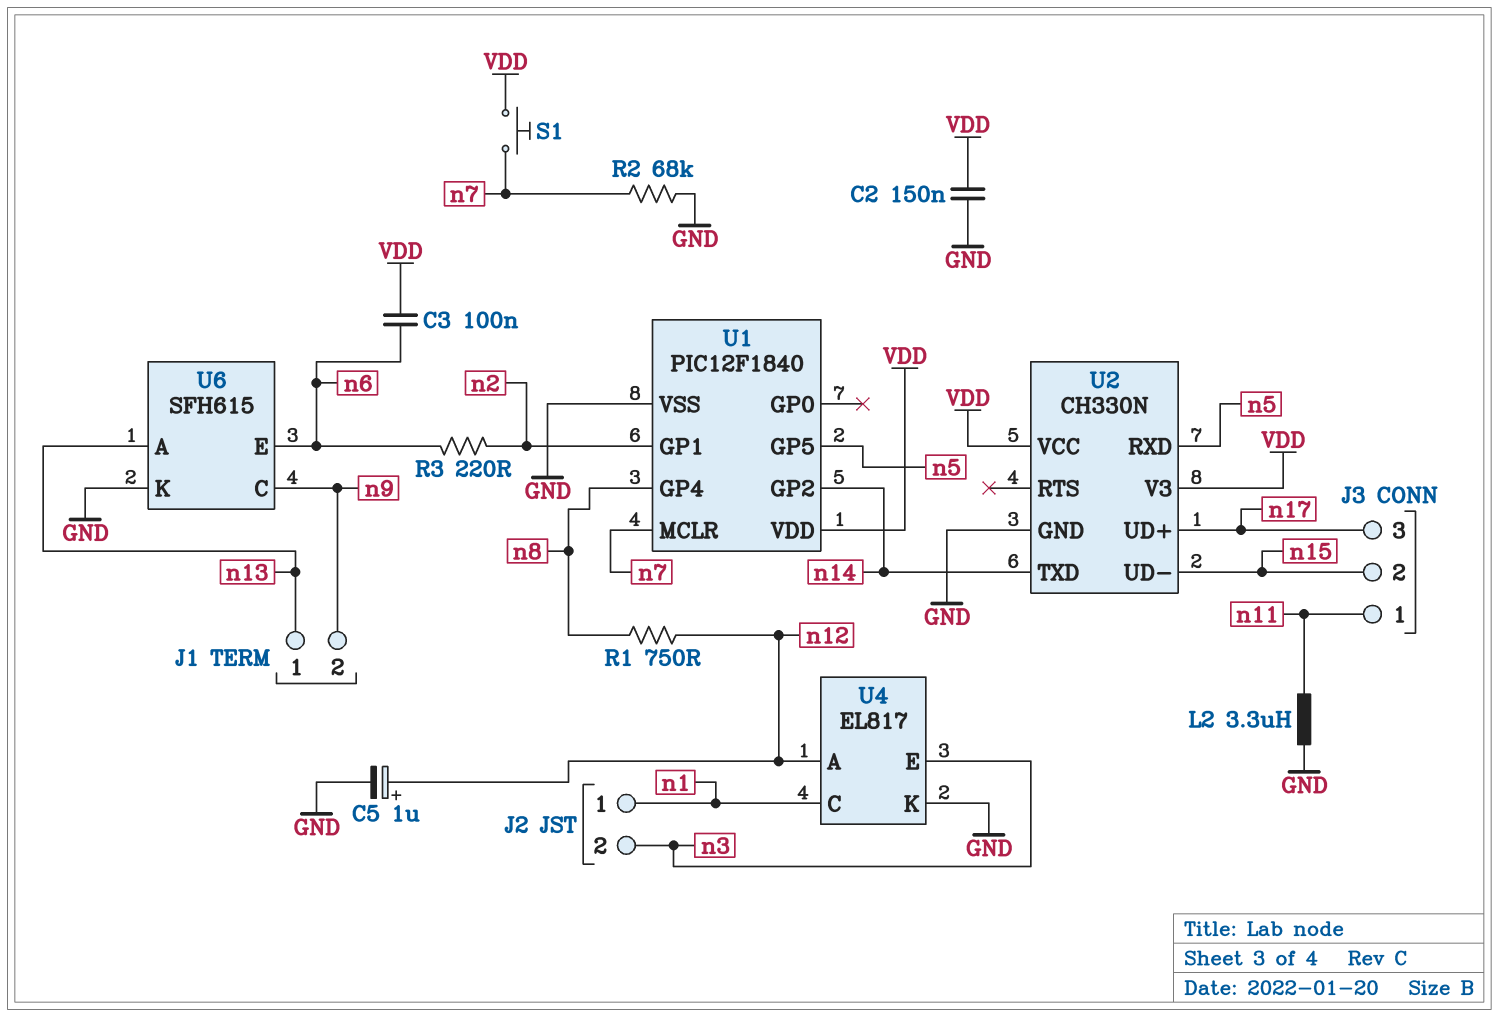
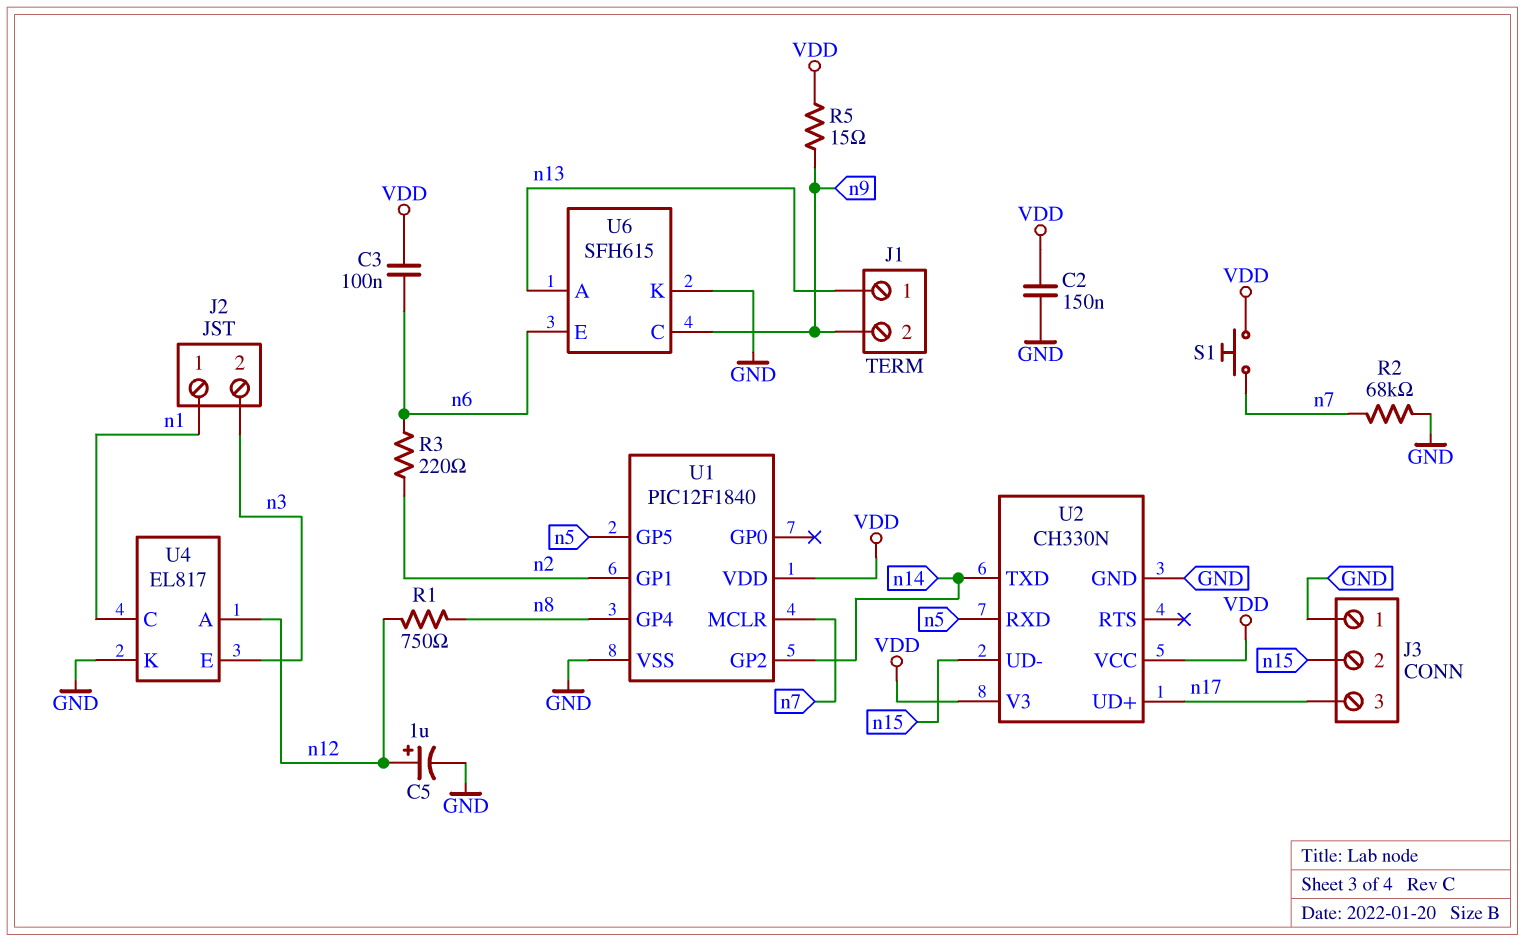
J3 pin 1: n11 -> GND
L2: 3.3uH (GND, n11) -> none
R5: none -> 15 (VDD, n9)

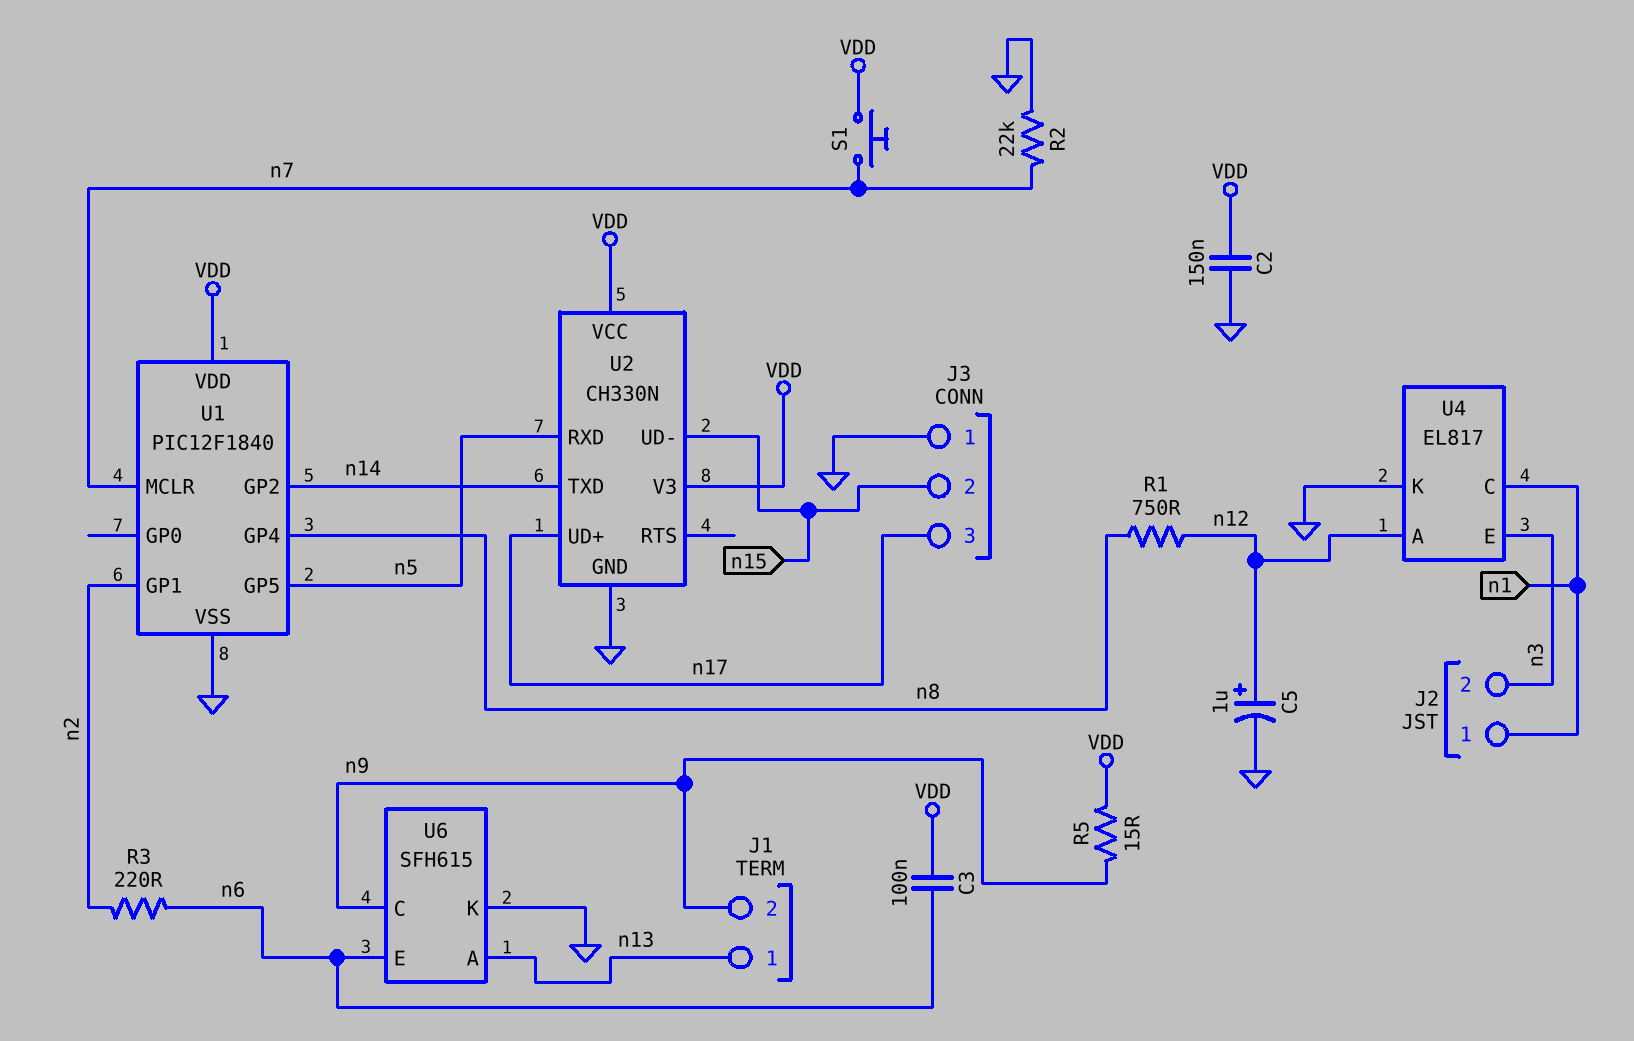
R2: 68k (GND, n7) -> 22k (GND, n7)

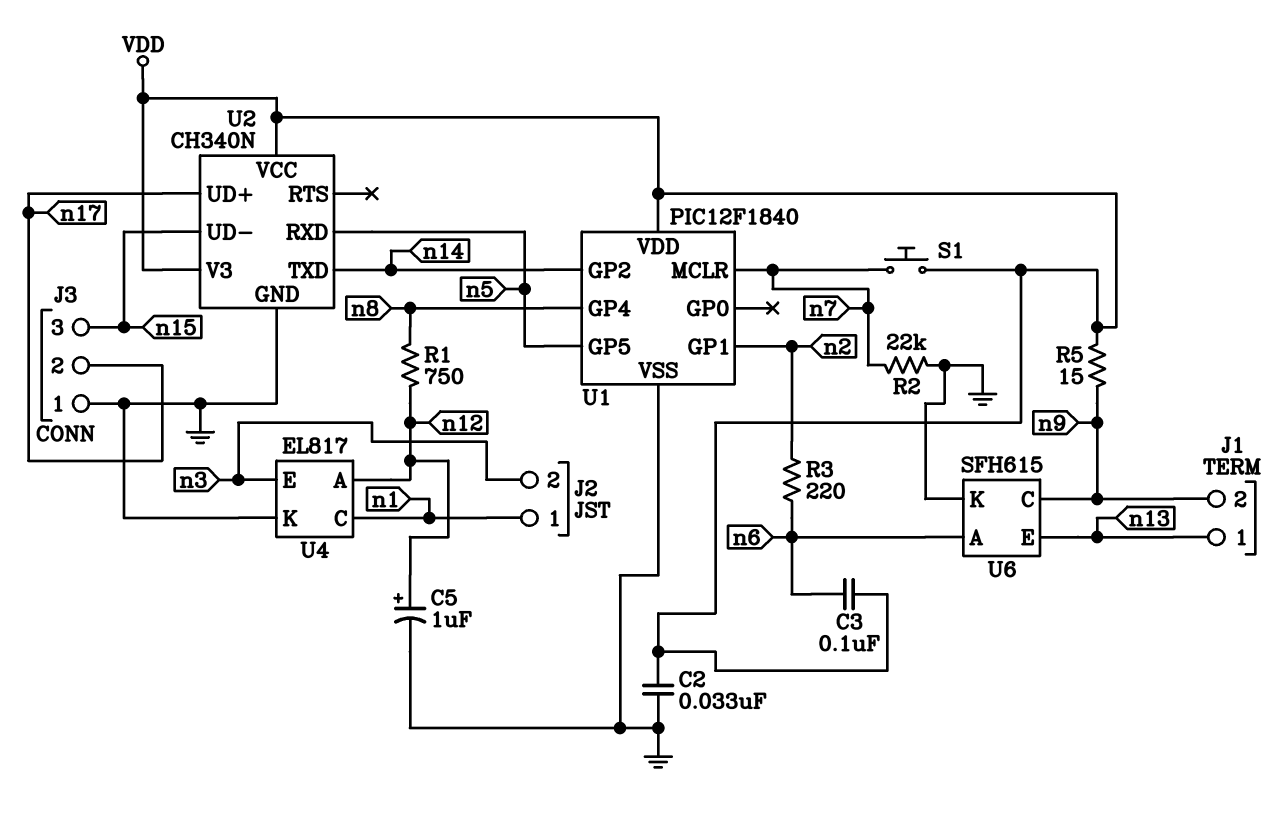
C2: 150nF (GND, VDD) -> 33nF (GND, VDD)
J3 pin 2: n15 -> n17
J3 pin 3: n17 -> n15
U2: CH330N -> CH340N
U6 pin A: n13 -> n6
U6 pin E: n6 -> n13

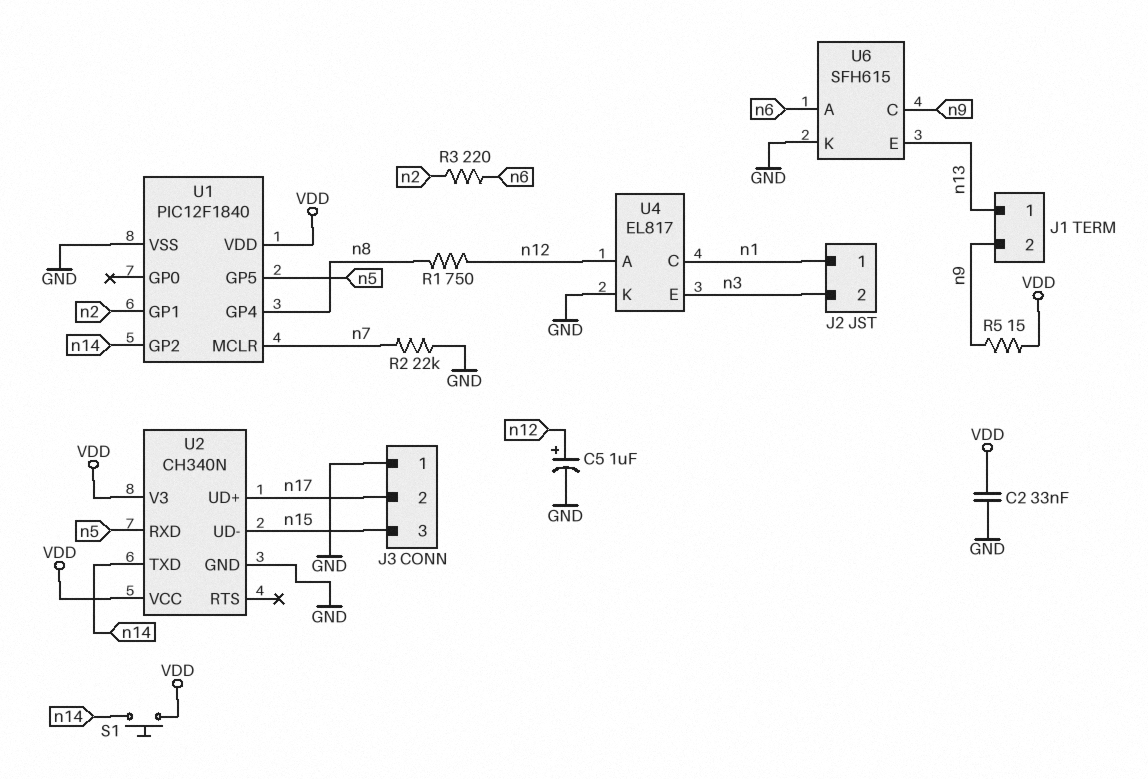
C3: 100nF (VDD, n6) -> none
S1: button (VDD, n7) -> button (VDD, n14)

